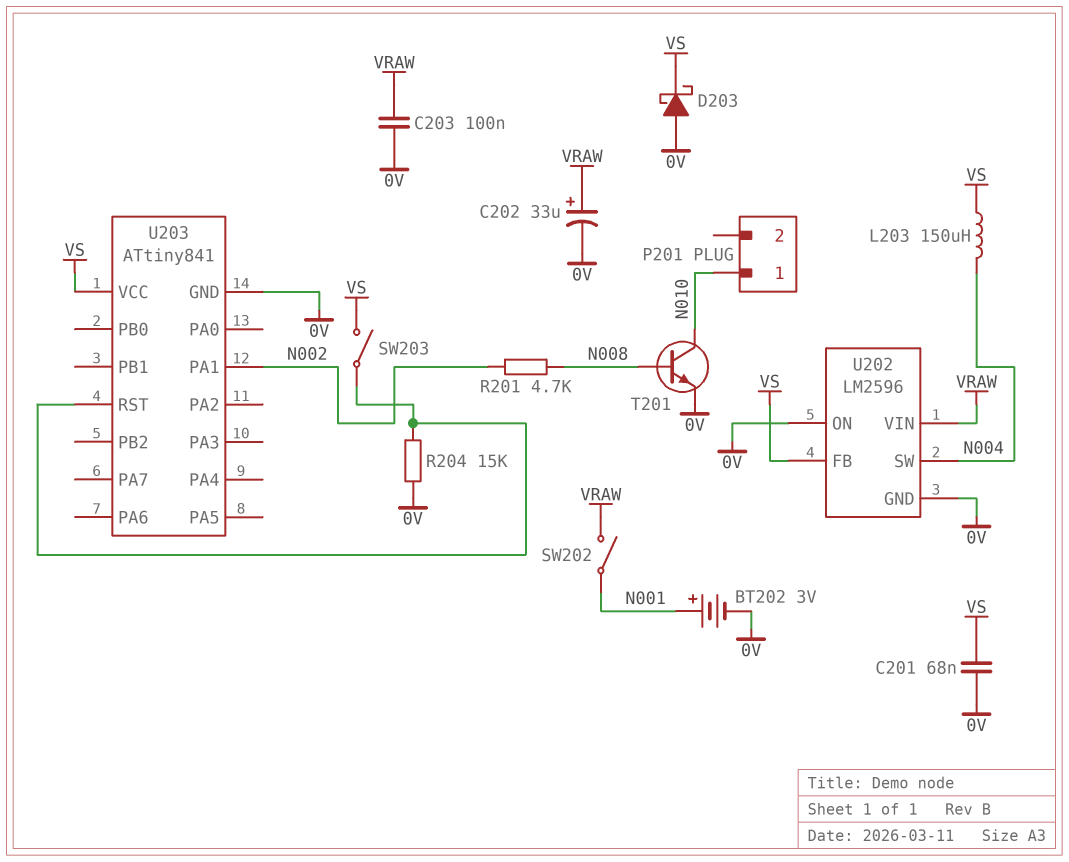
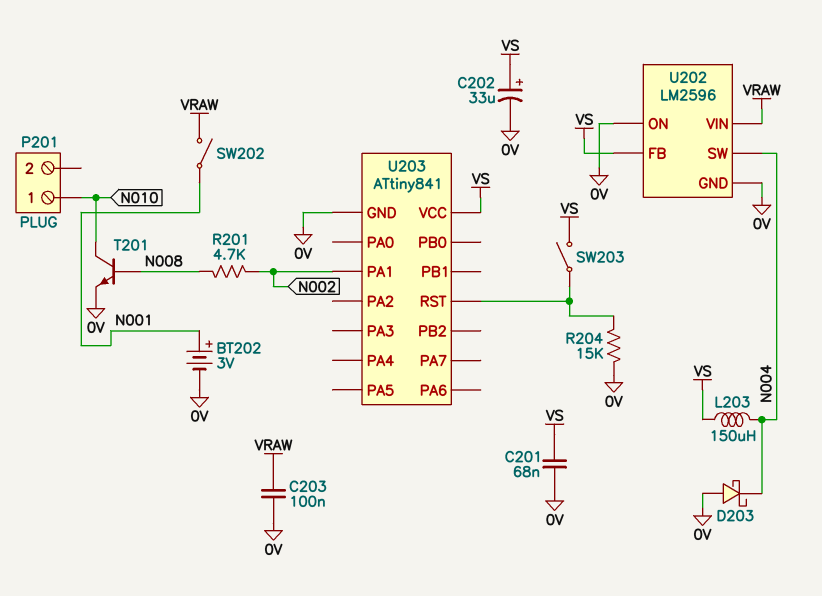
C202: 33uF (plus VRAW, minus 0V) -> 33uF (plus VS, minus 0V)
D203: schottky (A 0V, K VS) -> schottky (A 0V, K N004)

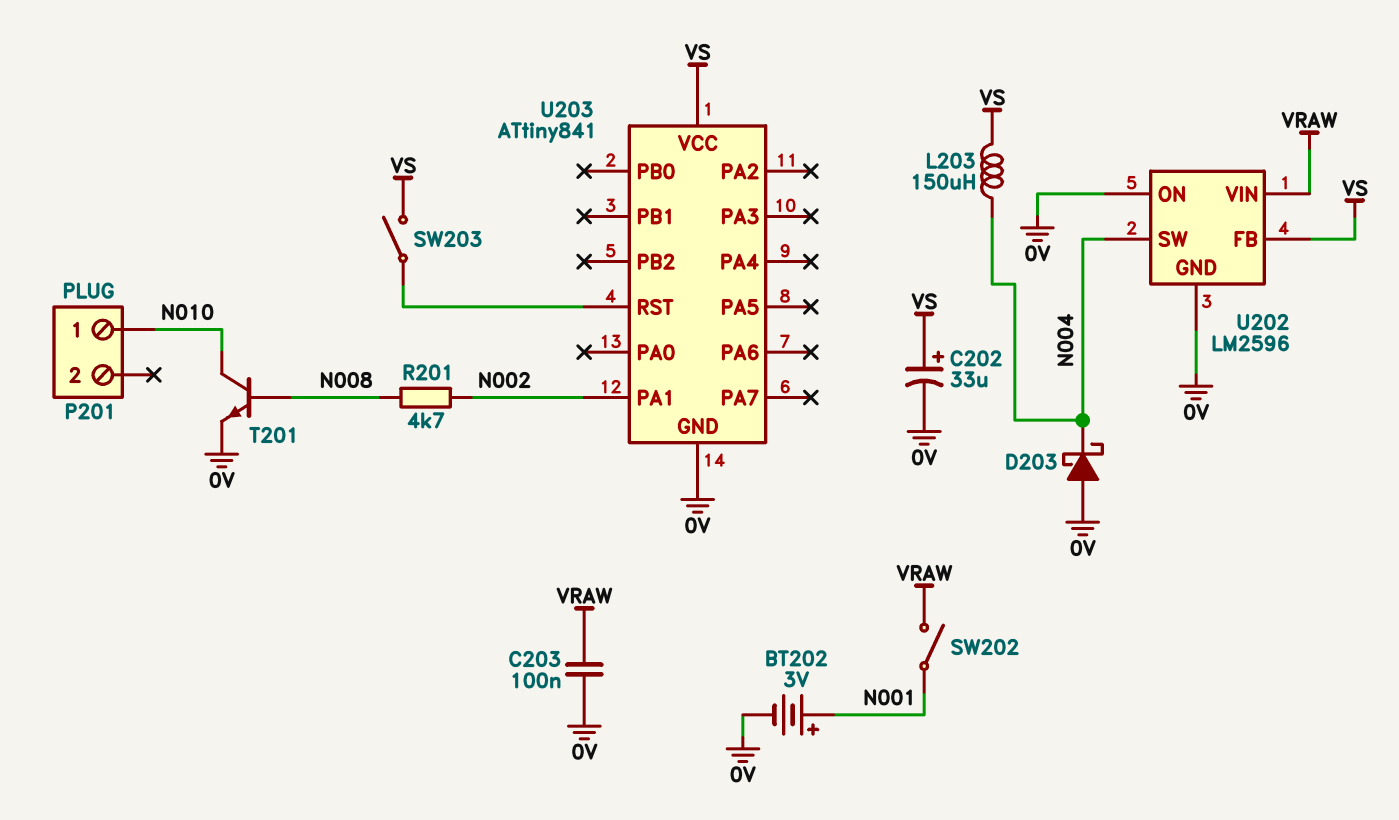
C201: 68nF (0V, VS) -> none
R204: 15k (0V, U203/RST) -> none

